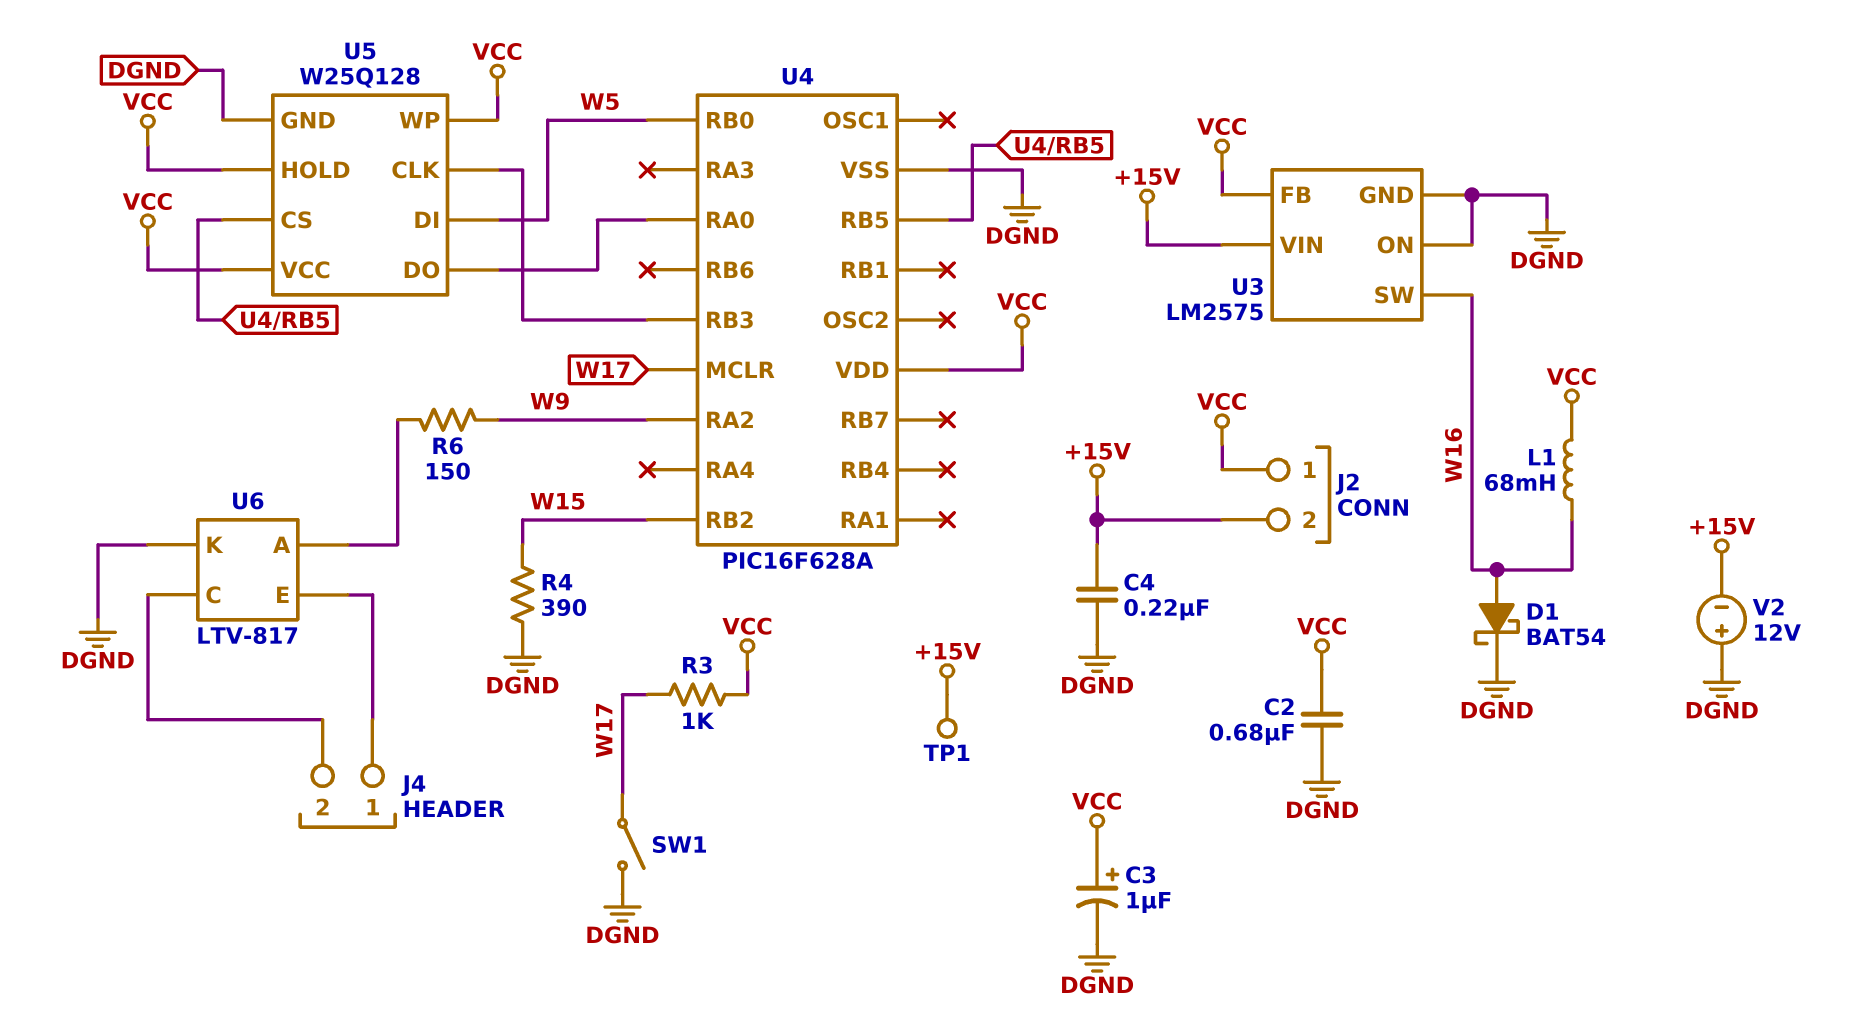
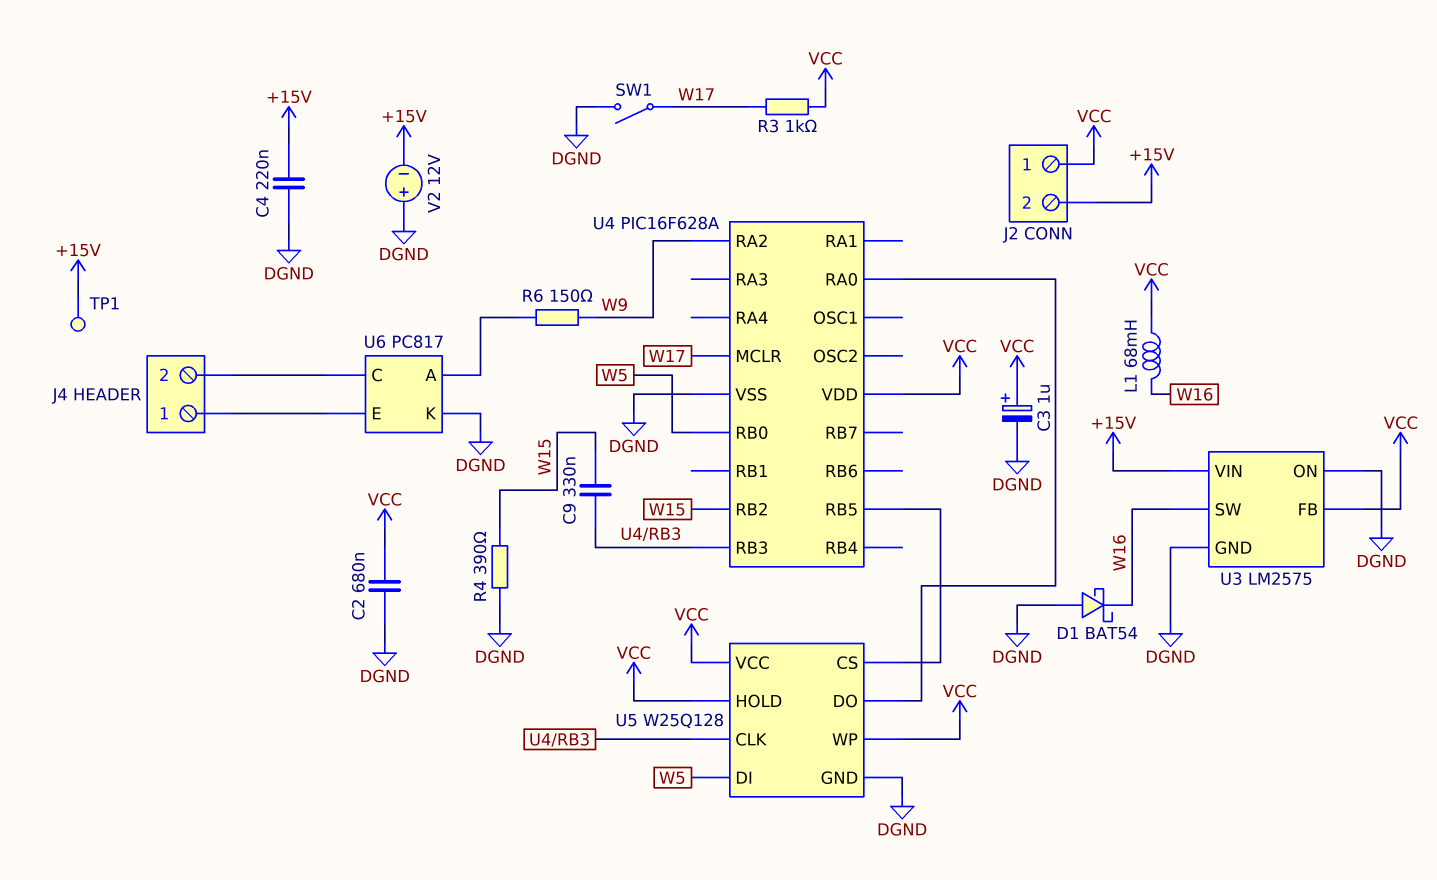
C9: none -> 330nF (U4/RB3, W15)
D1: schottky BAT54 (A W16, K DGND) -> schottky BAT54 (A DGND, K W16)
U6: LTV-817 -> PC817

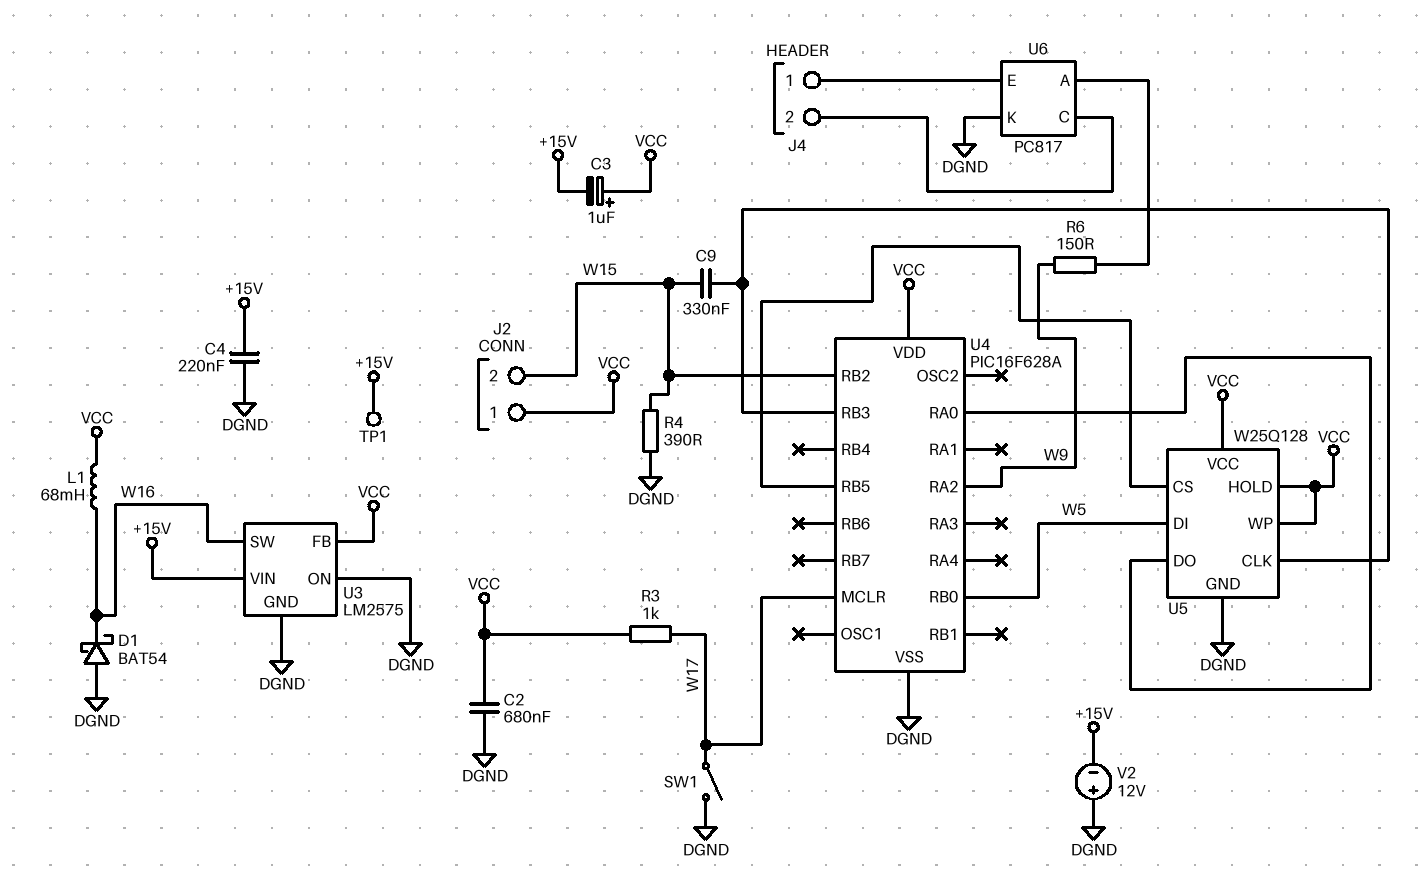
C3: 1uF (plus VCC, minus DGND) -> 1uF (plus VCC, minus +15V)
J2 pin 2: +15V -> W15

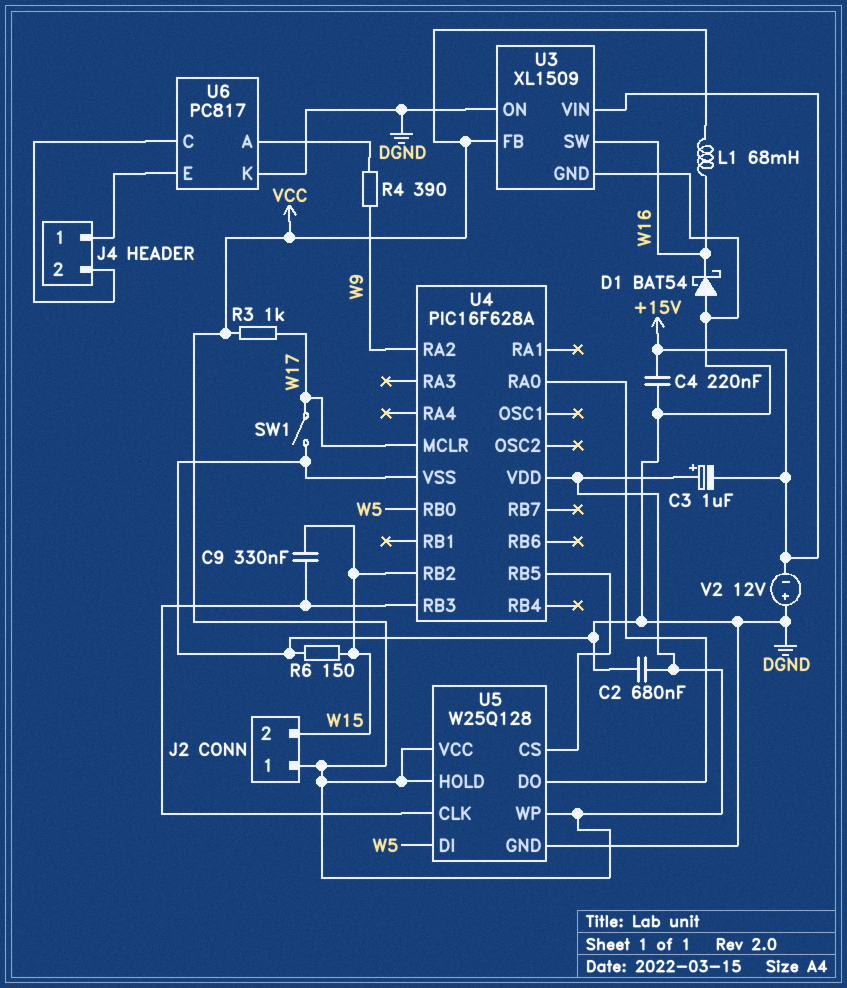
R4: 390 (DGND, W15) -> 390 (U6/A, W9)
R6: 150 (U6/A, W9) -> 150 (DGND, W15)
TP1: test point (+15V) -> none
U3: LM2575 -> XL1509

